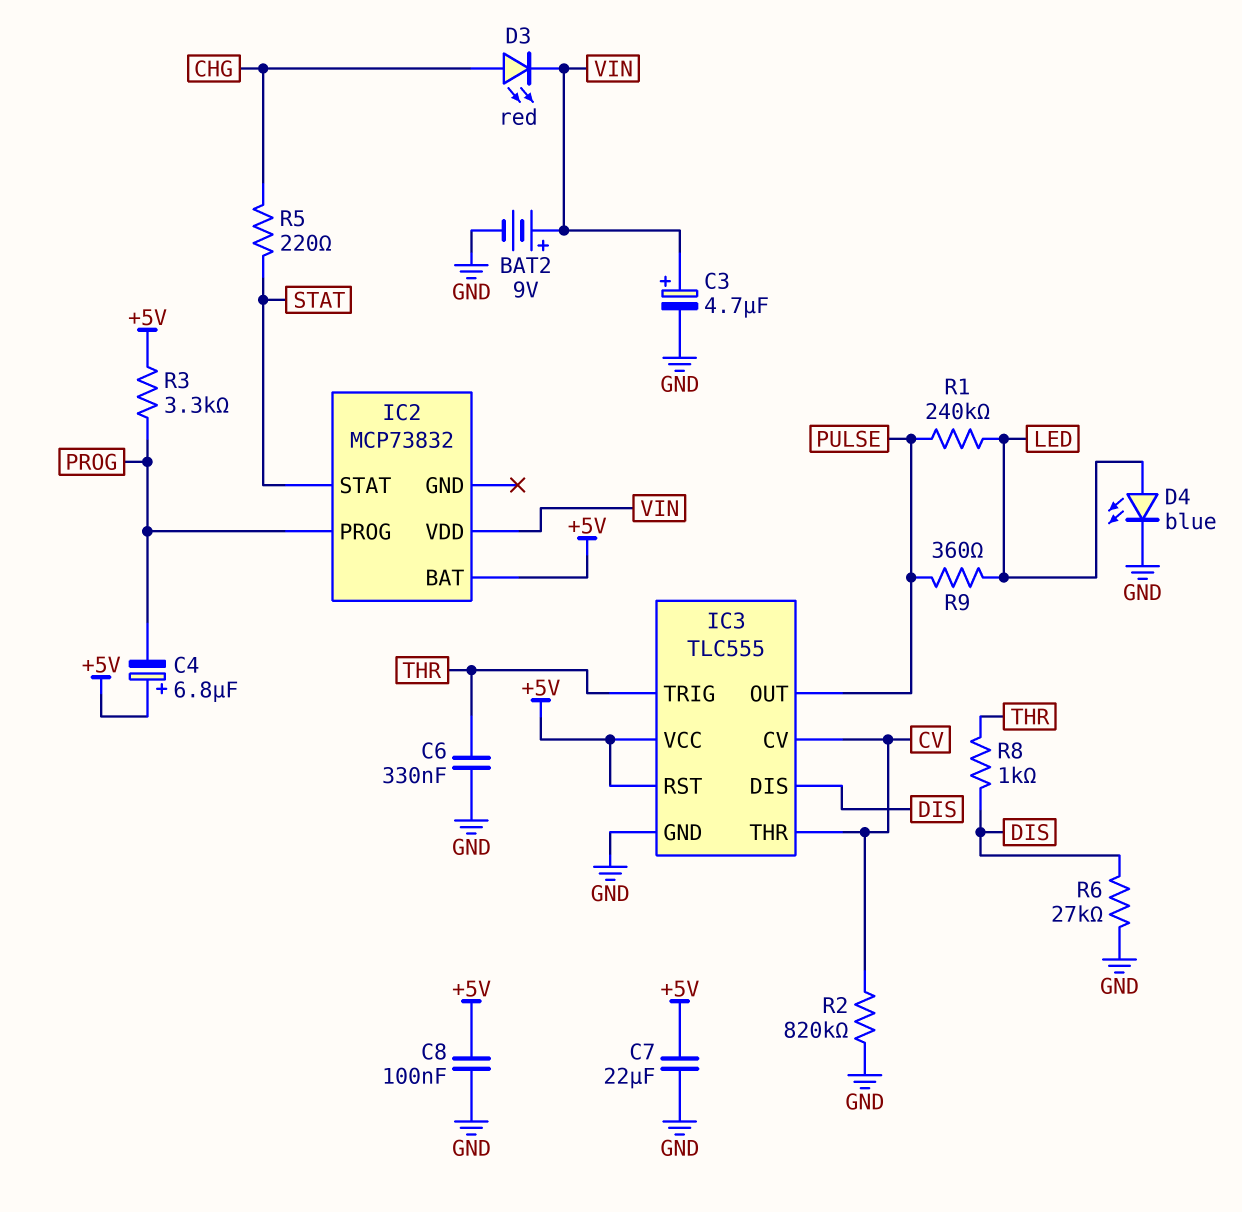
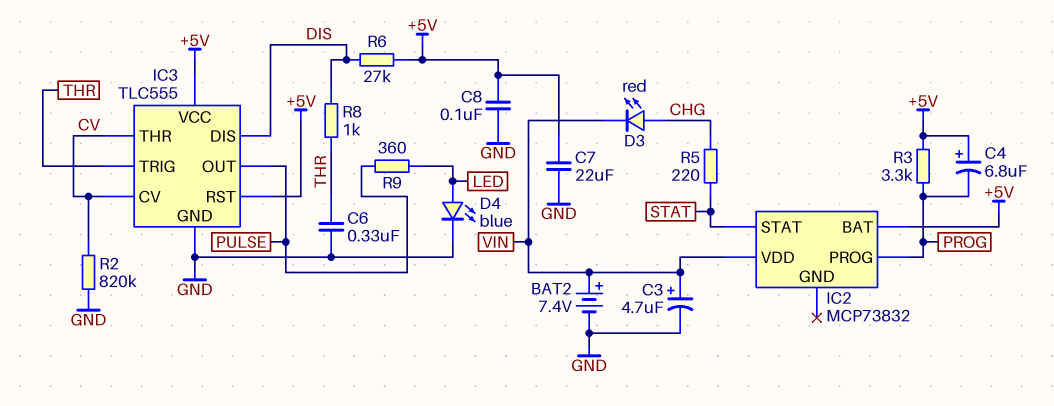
BAT2: 9V (plus VIN, minus GND) -> 7.4V (plus VIN, minus GND)
R1: 240k (LED, PULSE) -> none
R6: 27k (DIS, GND) -> 27k (+5V, DIS)

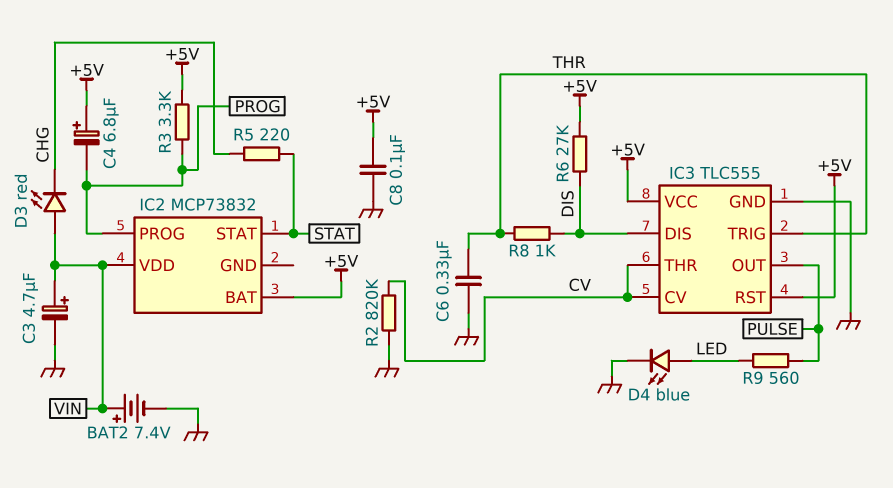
C7: 22uF (+5V, GND) -> none
D3: LED red (A CHG, K VIN) -> LED red (A VIN, K CHG)
R9: 360 (LED, PULSE) -> 560 (LED, PULSE)

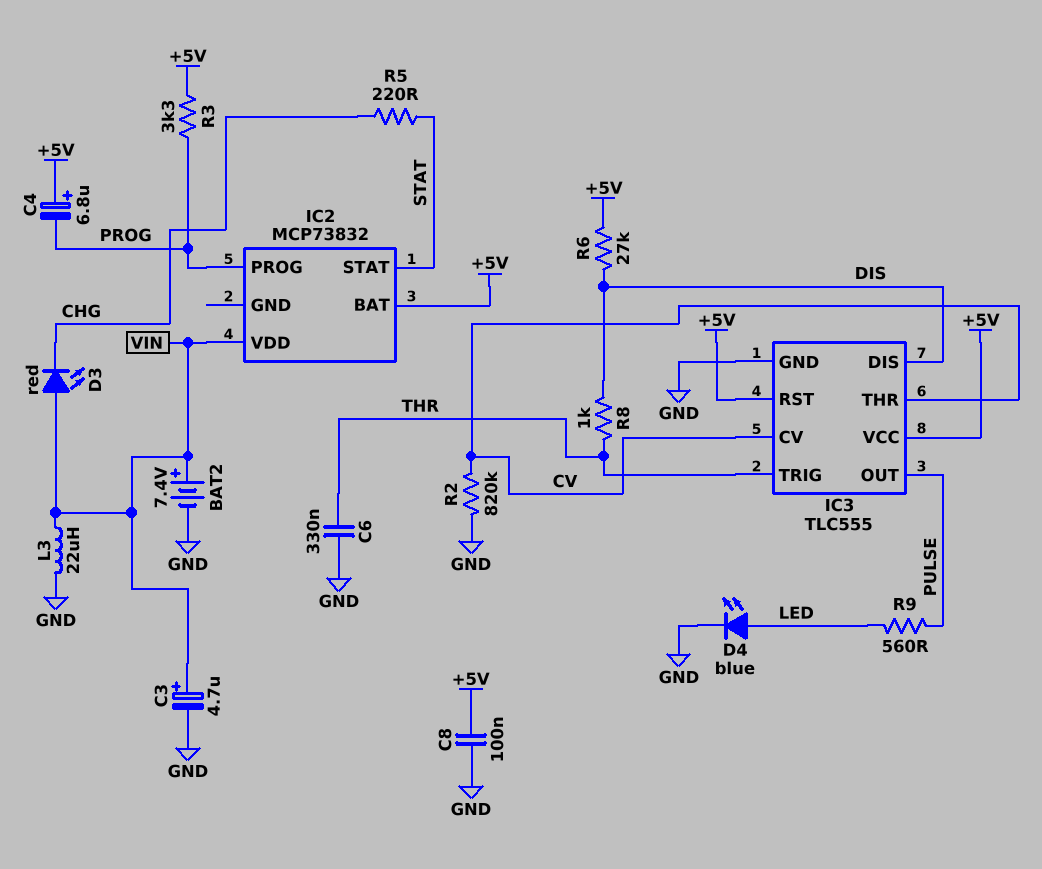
L3: none -> 22uH (GND, VIN)

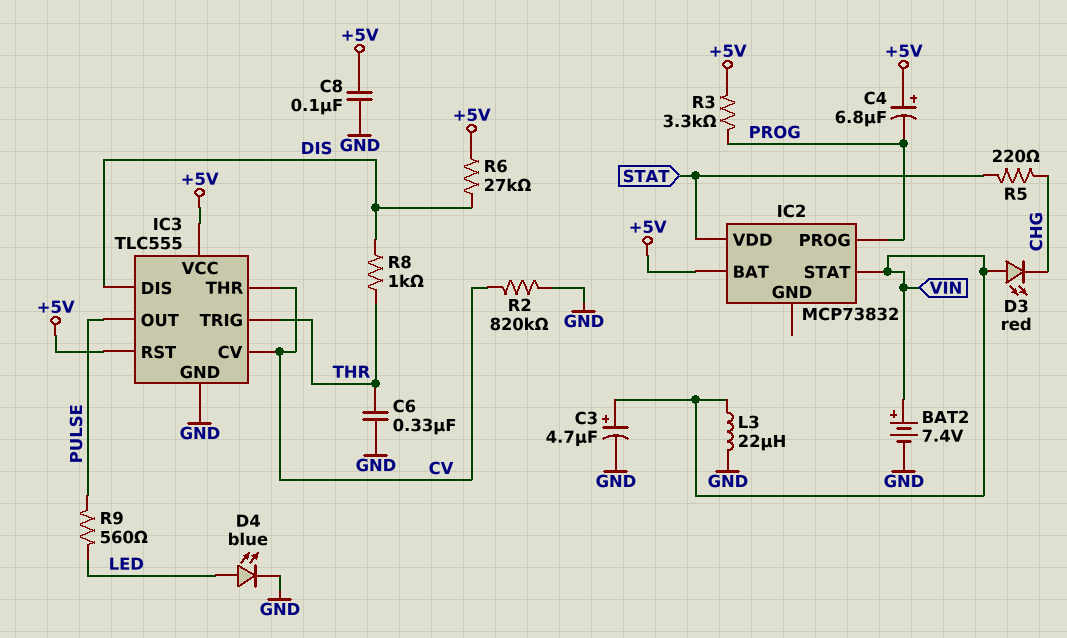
IC2 pin STAT: STAT -> VIN
IC2 pin VDD: VIN -> STAT

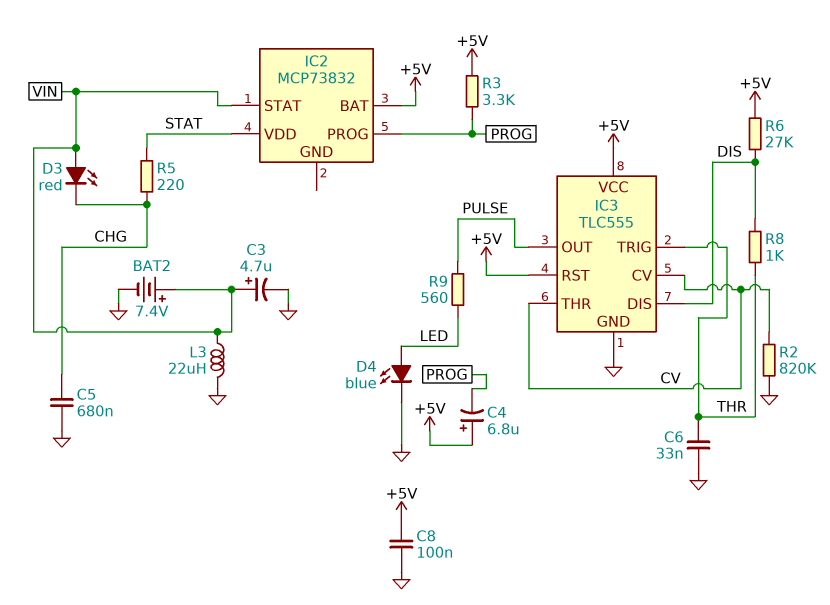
C5: none -> 680nF (CHG, GND)
C6: 330nF (GND, THR) -> 33nF (GND, THR)

